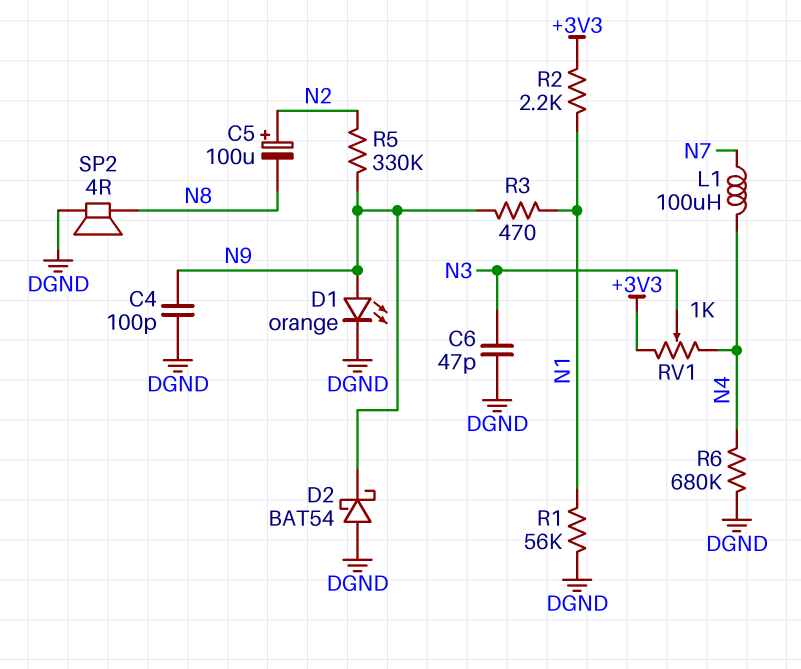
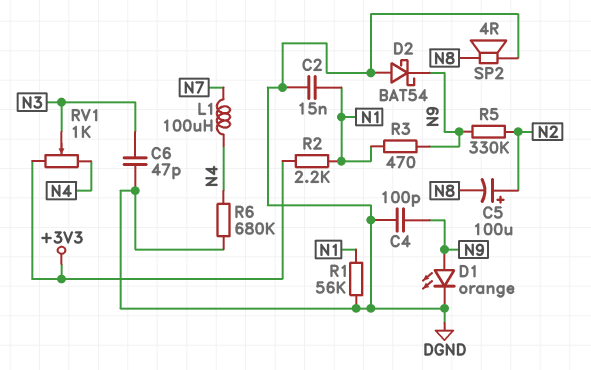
C2: none -> 15nF (DGND, N1)

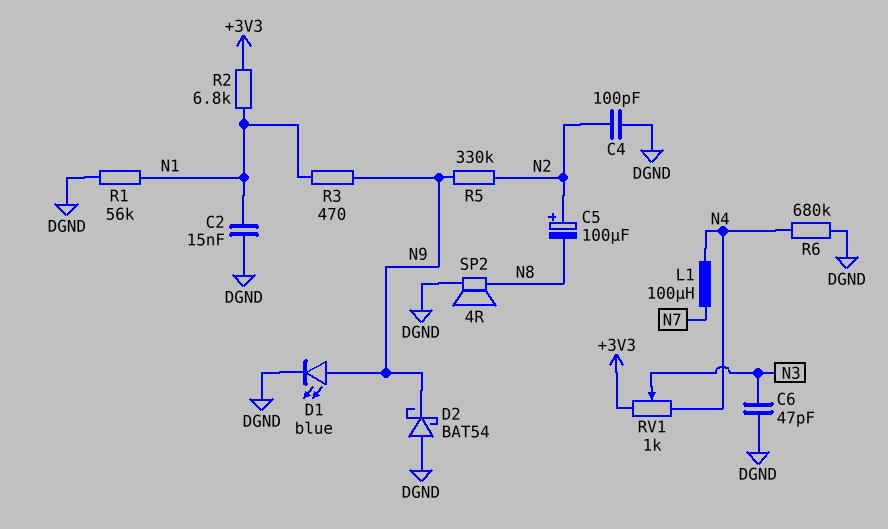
C4: 100pF (DGND, N9) -> 100pF (DGND, N2)
D1: LED orange (A N9, K DGND) -> LED blue (A N9, K DGND)
R2: 2.2k (+3V3, N1) -> 6.8k (+3V3, N1)

